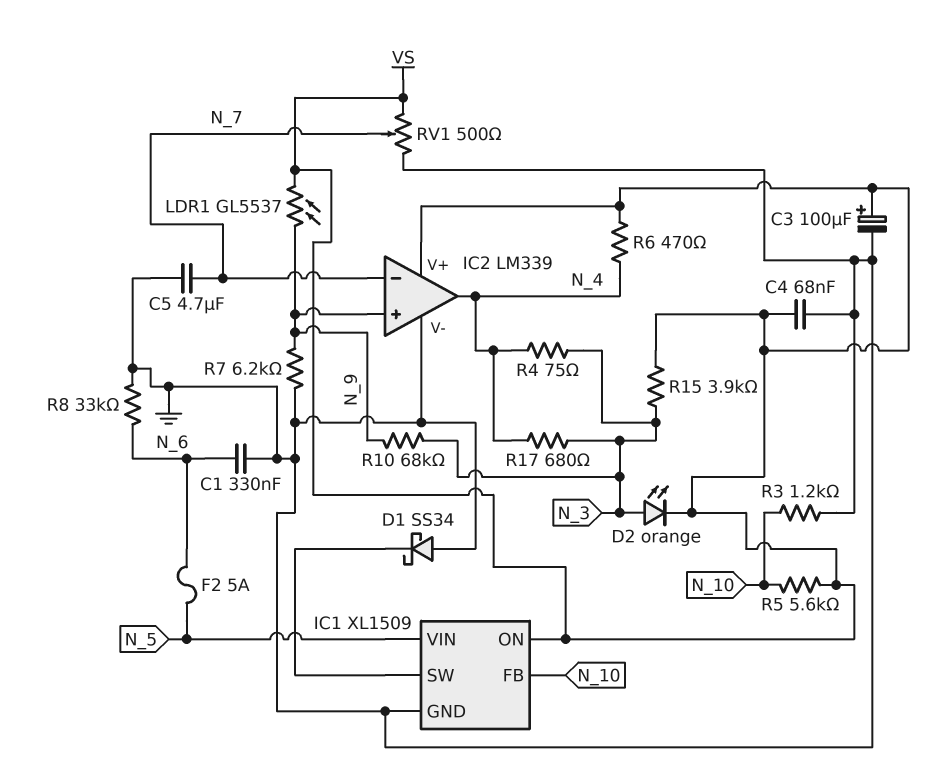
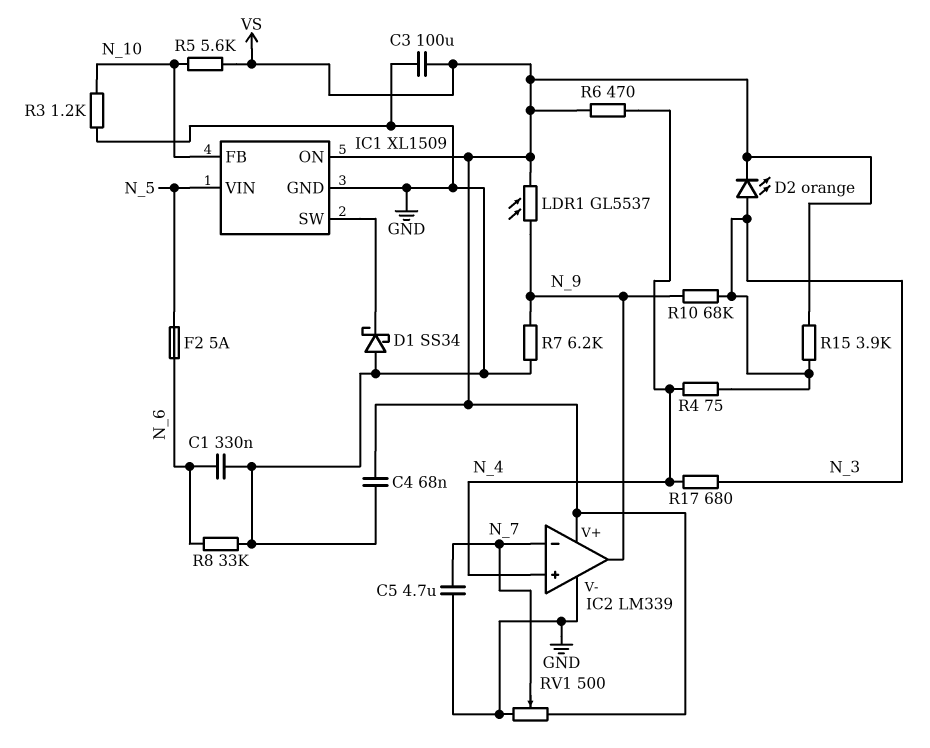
C3: 100uF (plus VS, minus GND) -> 100uF (GND, VS)
IC2 pin in+: N_9 -> N_4
IC2 pin out: N_4 -> N_9

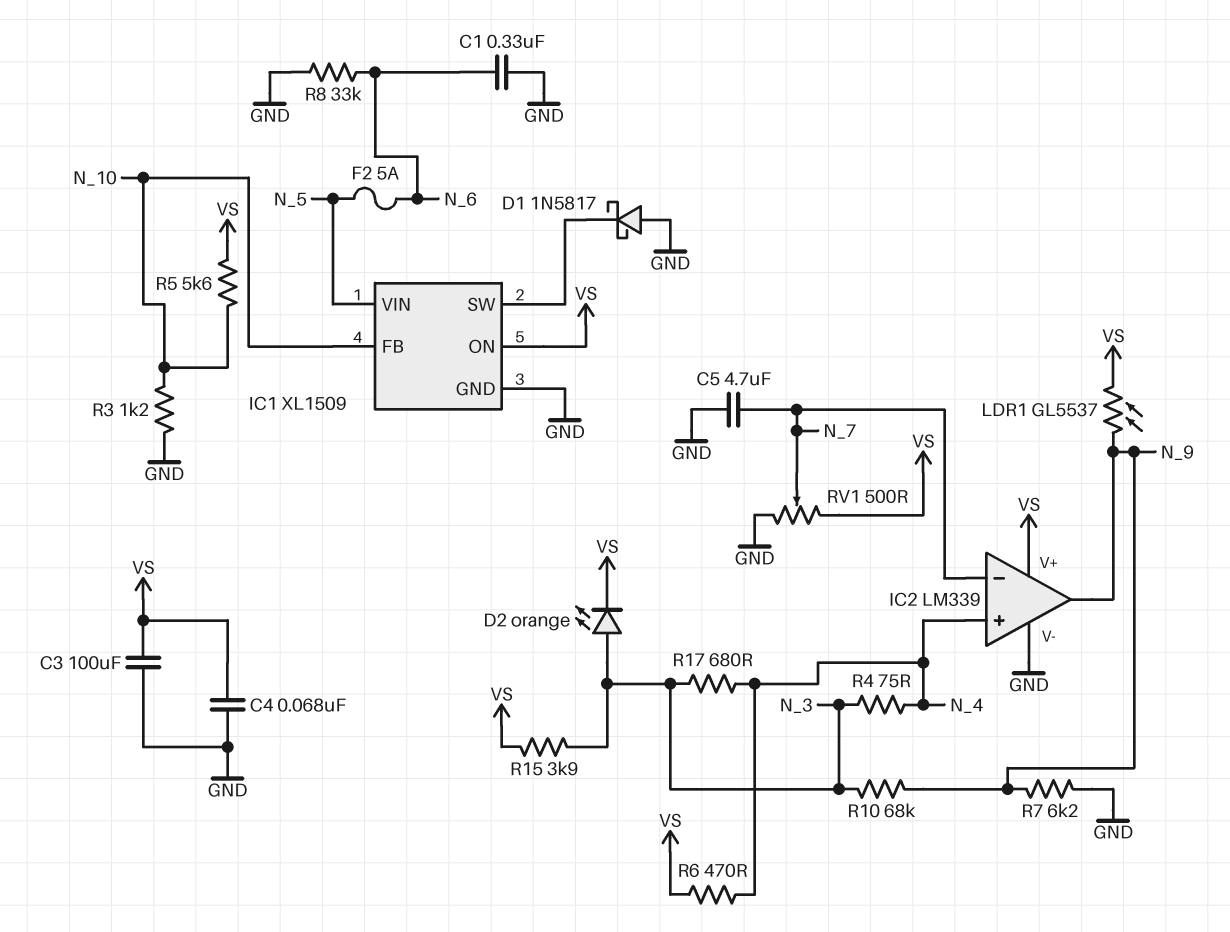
D1: schottky SS34 (A GND, K IC1/SW) -> schottky 1N5817 (A GND, K IC1/SW)

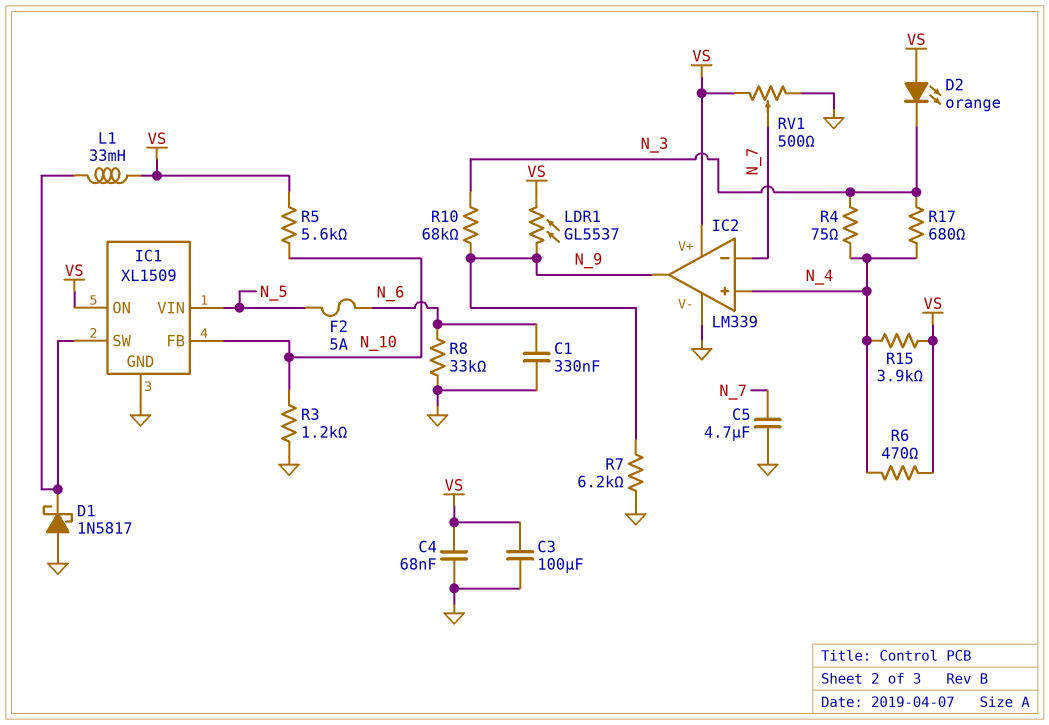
D2: LED orange (A N_3, K VS) -> LED orange (A VS, K N_3)
L1: none -> 33mH (IC1/SW, VS)
R15: 3.9k (N_3, VS) -> 3.9k (N_4, VS)

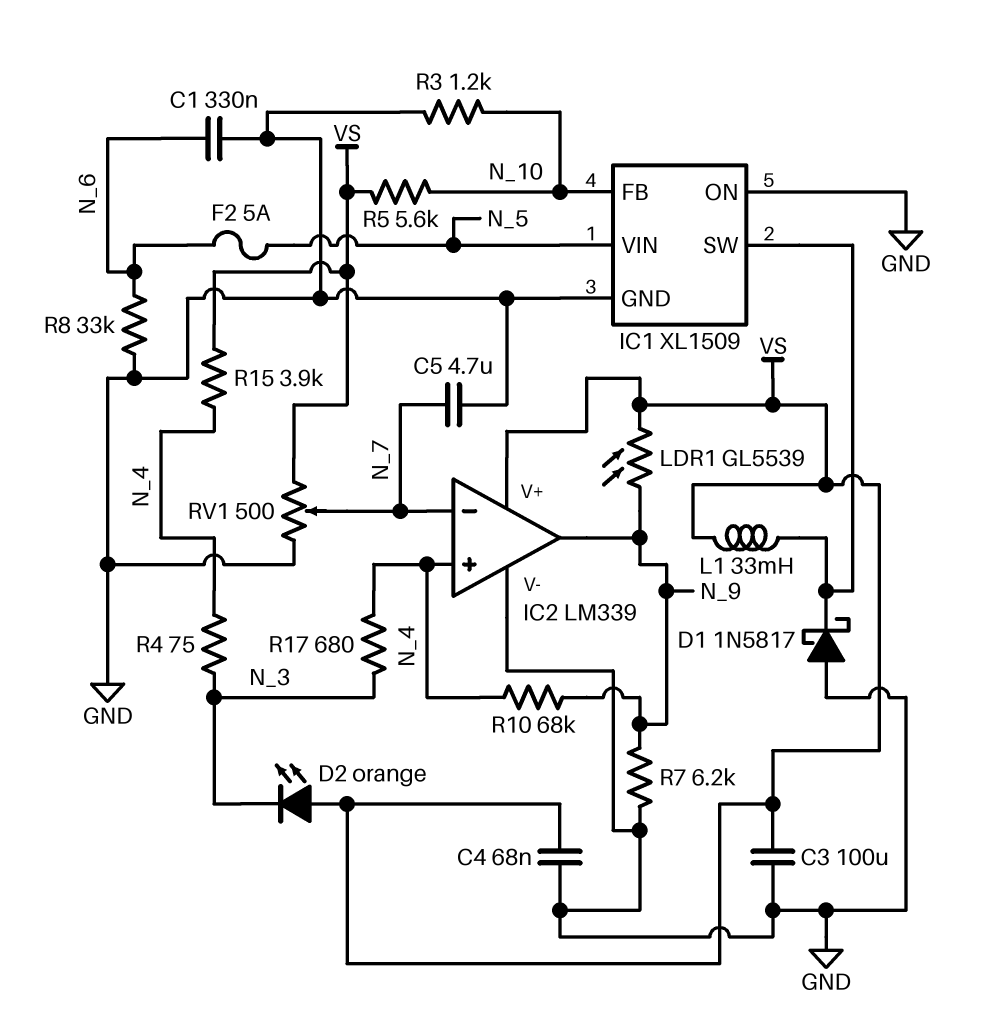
IC1 pin ON: VS -> GND
LDR1: GL5537 (N_9, VS) -> GL5539 (N_9, VS)
R6: 470 (N_4, VS) -> none
R10: 68k (N_3, N_9) -> 68k (N_4, N_9)

